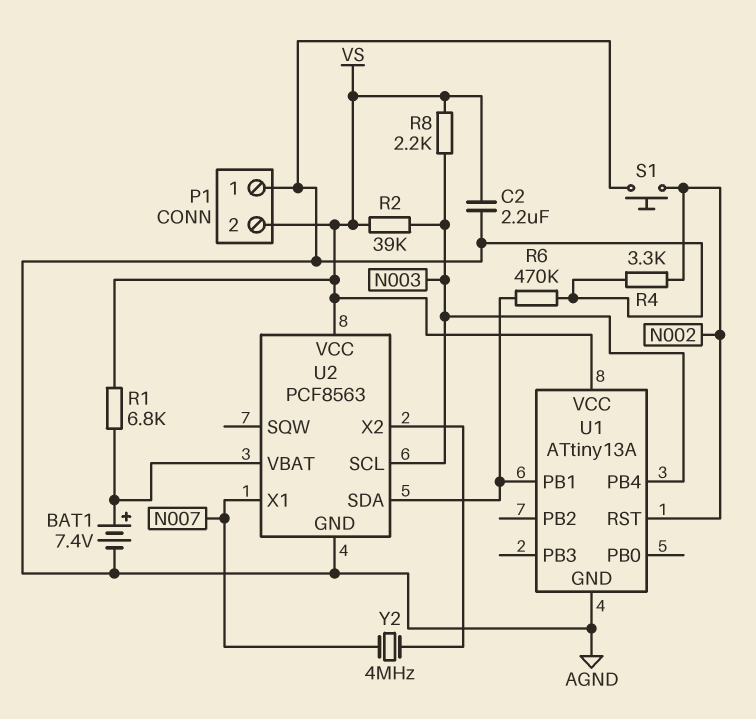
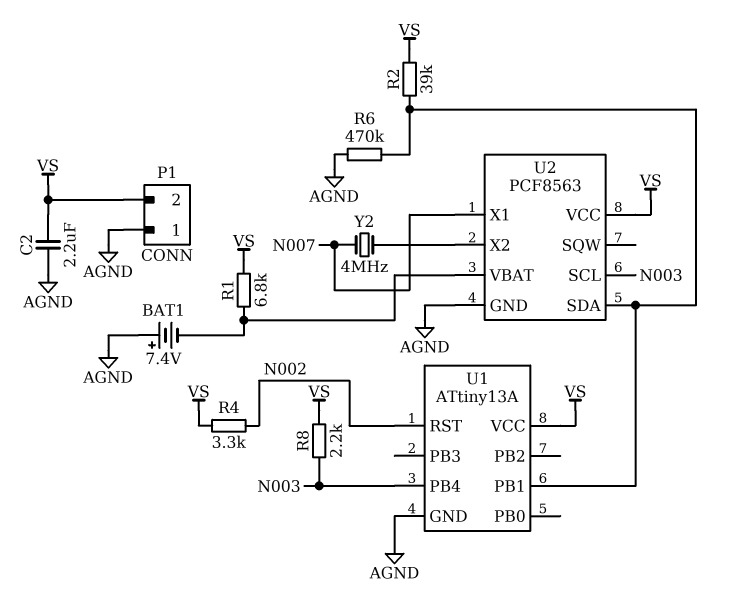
BAT1: 7.4V (plus U2/VBAT, minus AGND) -> 7.4V (plus AGND, minus U2/VBAT)
R2: 39k (N003, VS) -> 39k (U1/PB1, VS)
R4: 3.3k (AGND, N002) -> 3.3k (N002, VS)
S1: button (AGND, N002) -> none

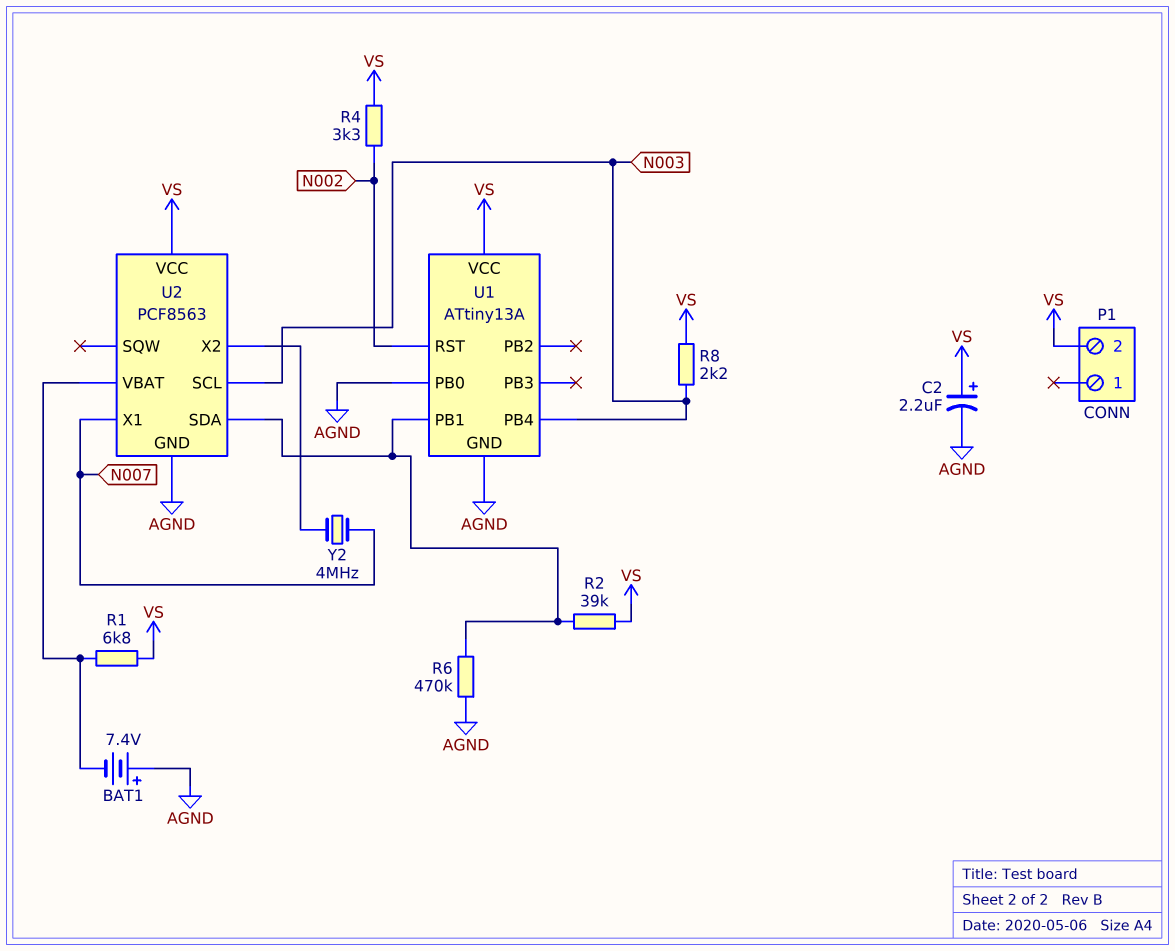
C2: 2.2uF (AGND, VS) -> 2.2uF (plus VS, minus AGND)
P1 pin 1: AGND -> none
U1 pin PB0: none -> AGND

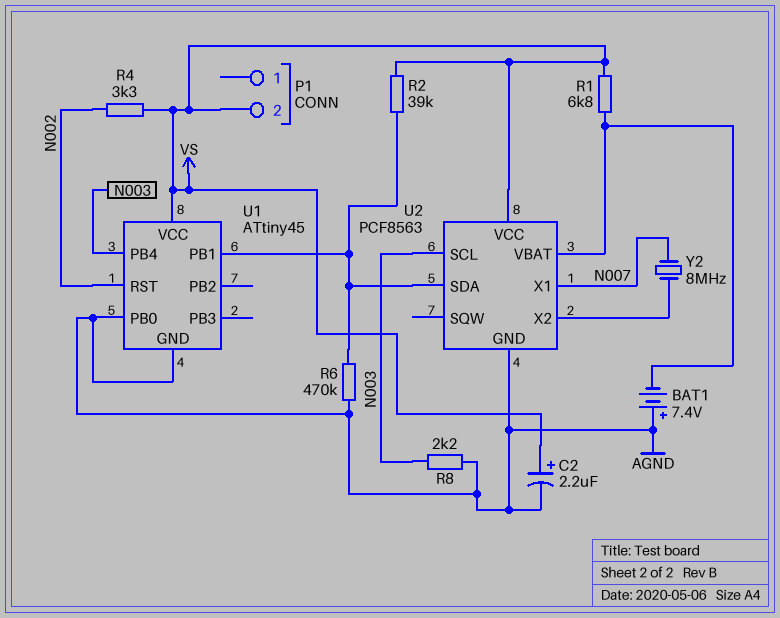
R8: 2.2k (N003, VS) -> 2.2k (AGND, N003)
U1: ATtiny13A -> ATtiny45
Y2: 4MHz (N007, U2/X2) -> 8MHz (N007, U2/X2)

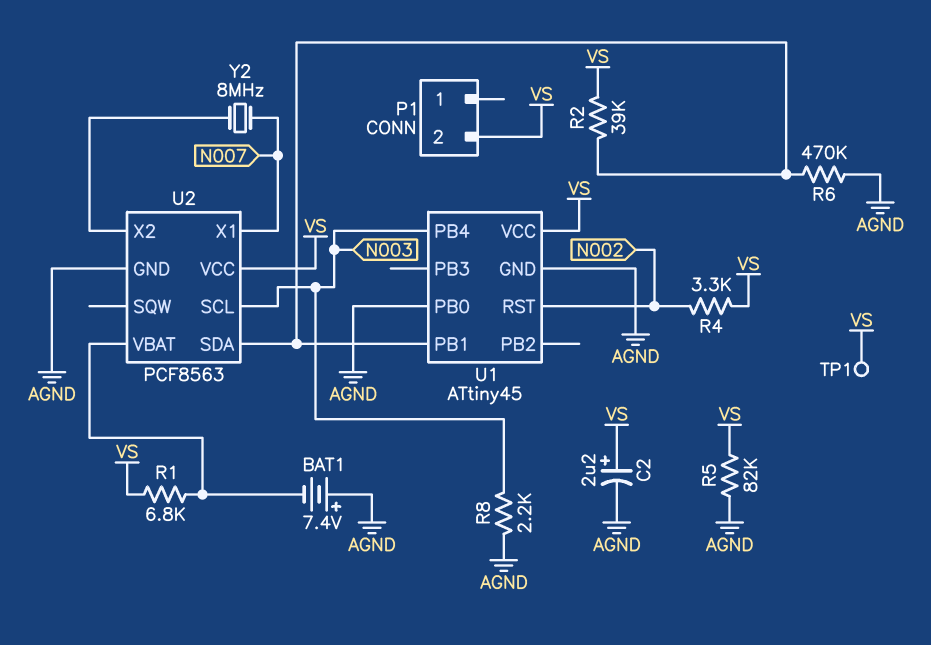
R5: none -> 82k (AGND, VS)
TP1: none -> test point (VS)

